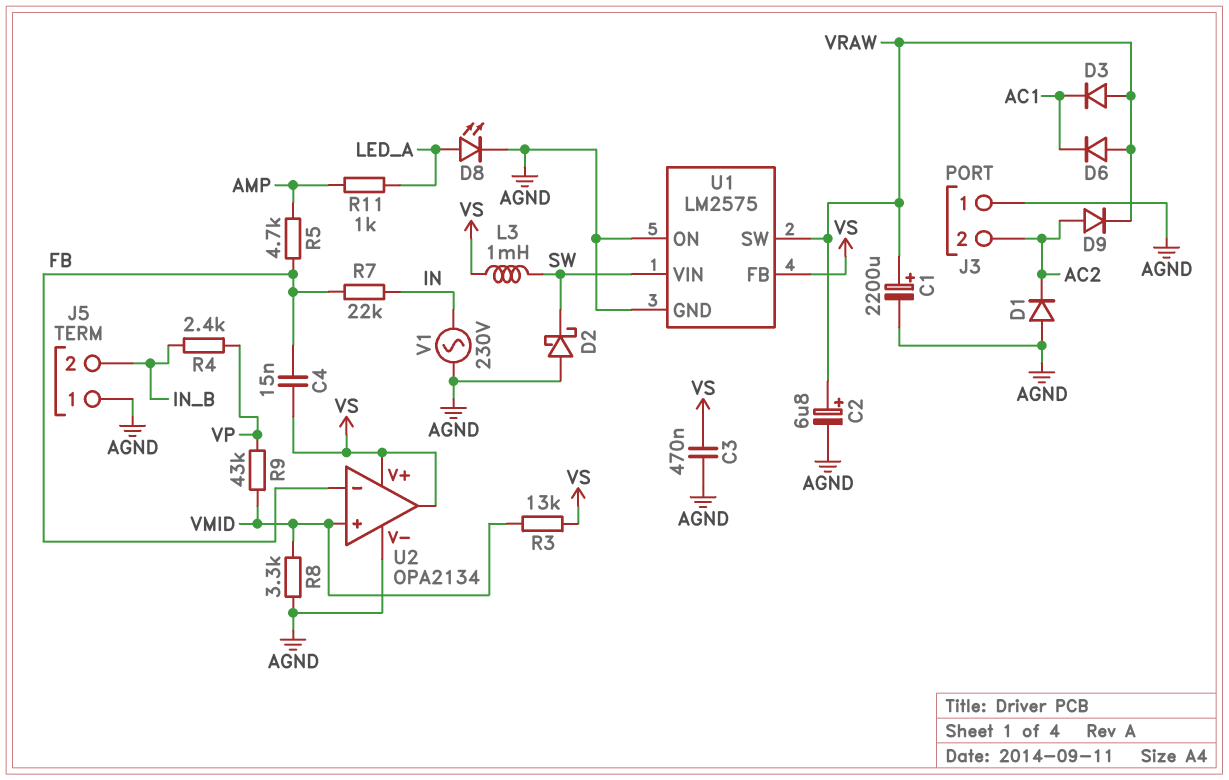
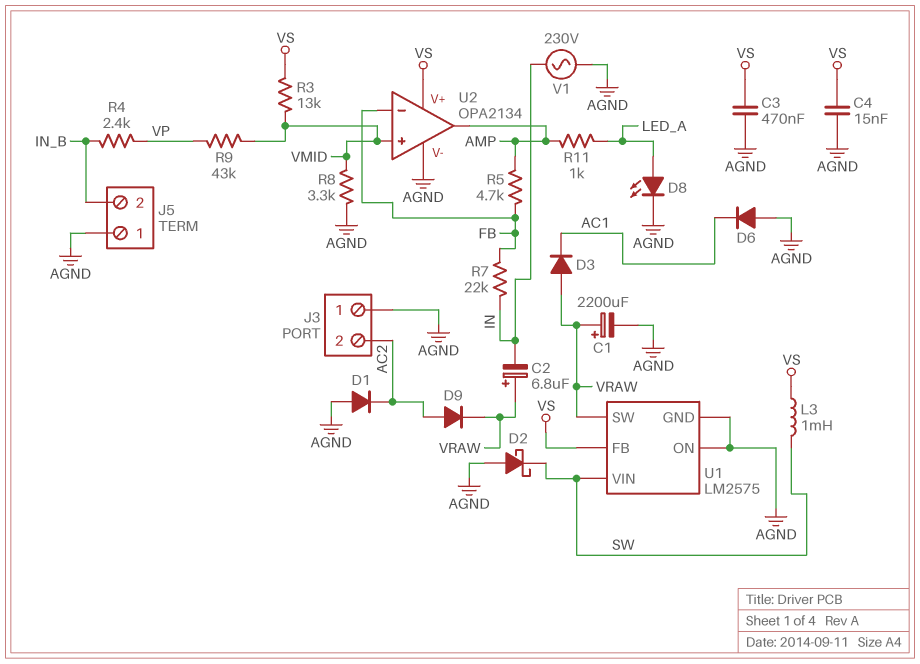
C2: 6.8uF (plus VRAW, minus AGND) -> 6.8uF (plus VRAW, minus IN)
C4: 15nF (FB, VS) -> 15nF (AGND, VS)
D6: diode (A VRAW, K AC1) -> diode (A AGND, K AC1)
U2 pin out: VS -> AMP

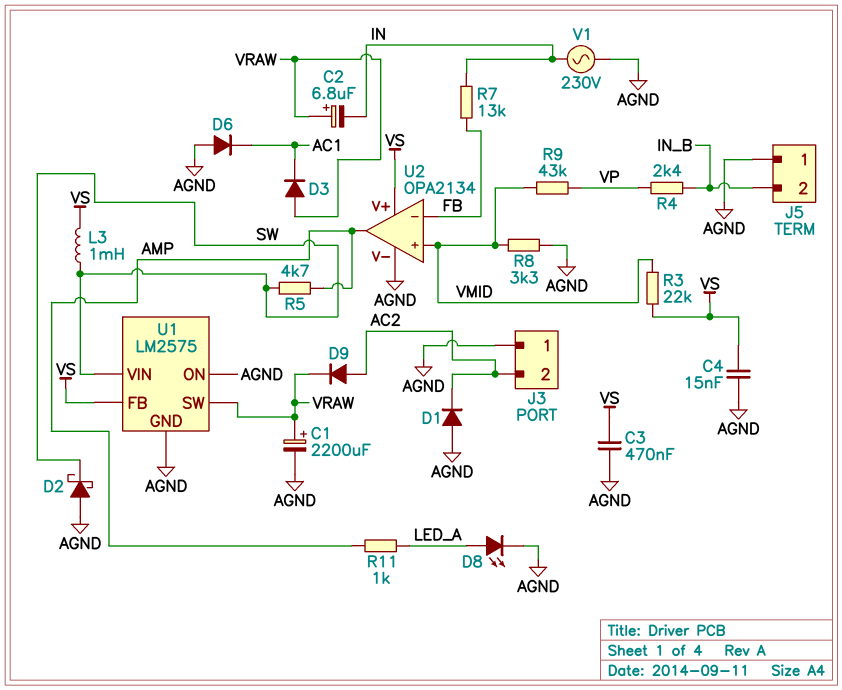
R3: 13k (VMID, VS) -> 22k (VMID, VS)
R5: 4.7k (AMP, FB) -> 4.7k (AMP, SW)
R7: 22k (FB, IN) -> 13k (FB, IN)

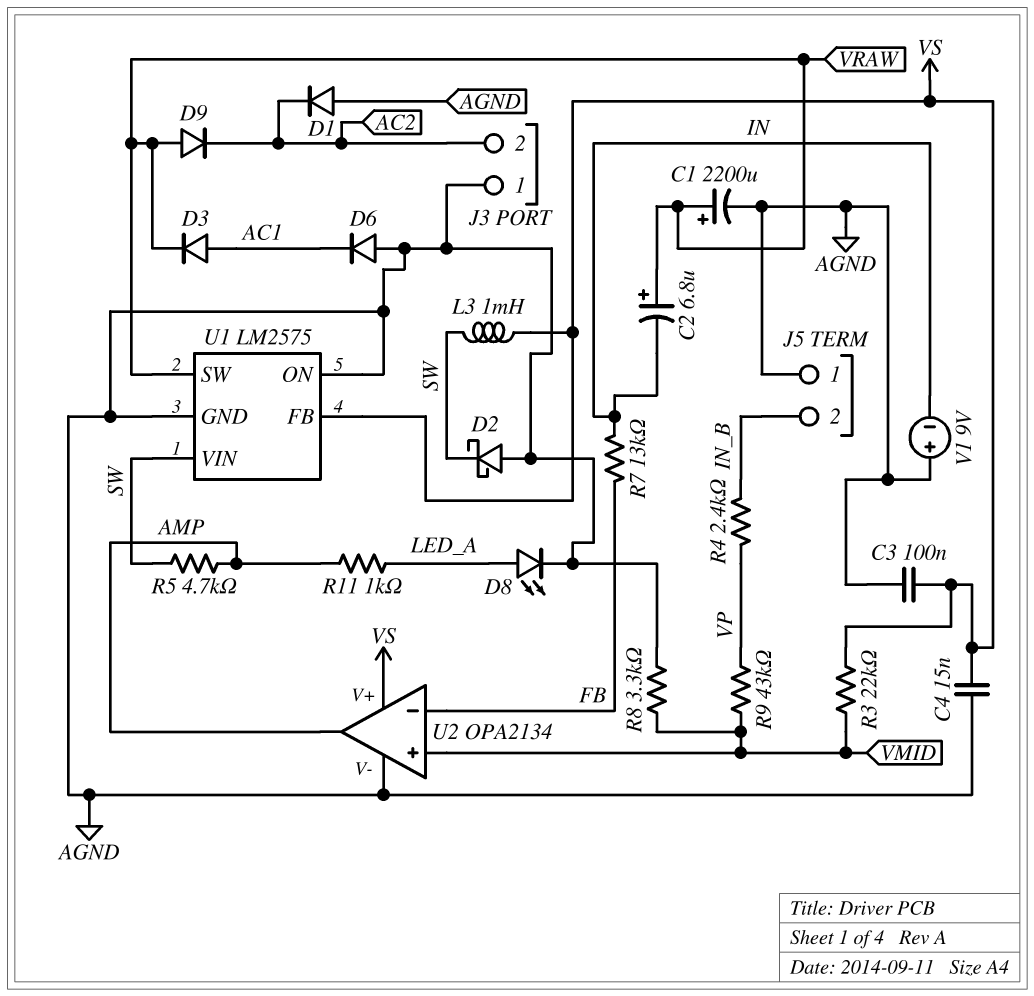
C3: 470nF (AGND, VS) -> 100nF (AGND, VS)
D3: diode (A VRAW, K AC1) -> diode (A AC1, K VRAW)
D9: diode (A AC2, K VRAW) -> diode (A VRAW, K AC2)
V1: AC 230V (AGND, IN) -> 9V (plus AGND, minus IN)

